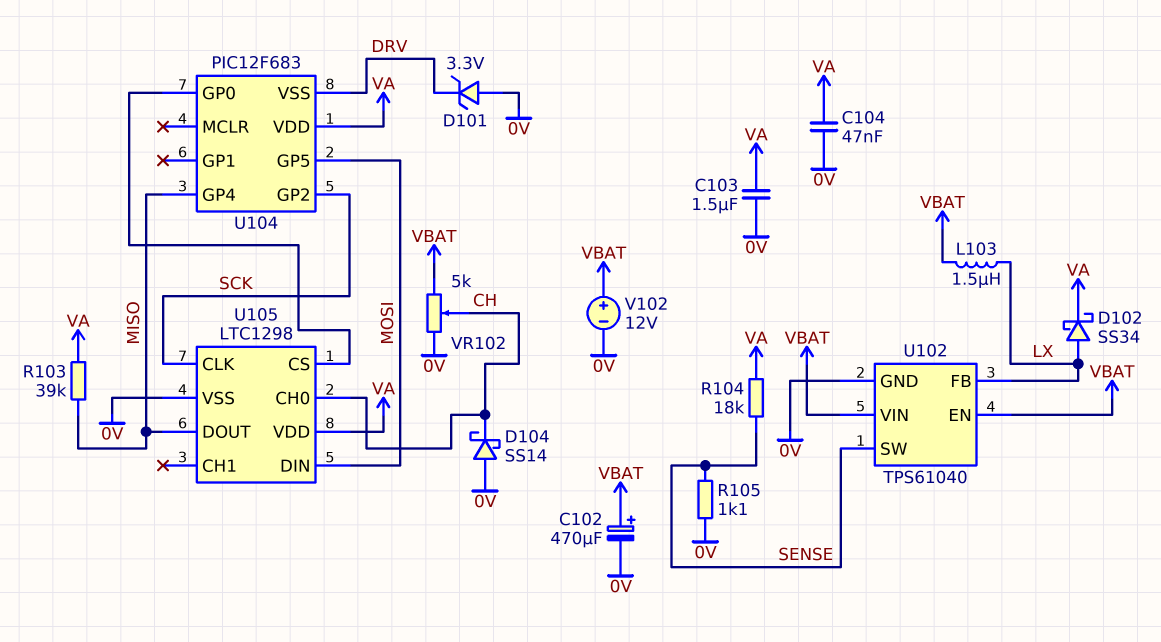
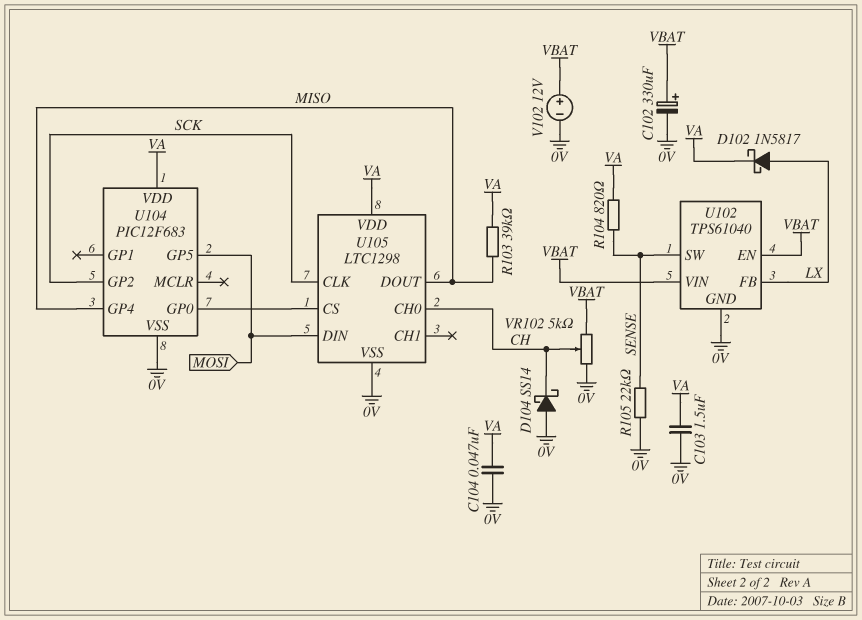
C102: 470uF (plus VBAT, minus 0V) -> 330uF (plus VBAT, minus 0V)
D101: zener 3.3V (A 0V, K DRV) -> none
D102: schottky SS34 (A LX, K VA) -> schottky 1N5817 (A LX, K VA)
L103: 1.5uH (LX, VBAT) -> none
R104: 18k (SENSE, VA) -> 820 (SENSE, VA)
R105: 1.1k (0V, SENSE) -> 22k (0V, SENSE)
U104 pin VSS: DRV -> 0V

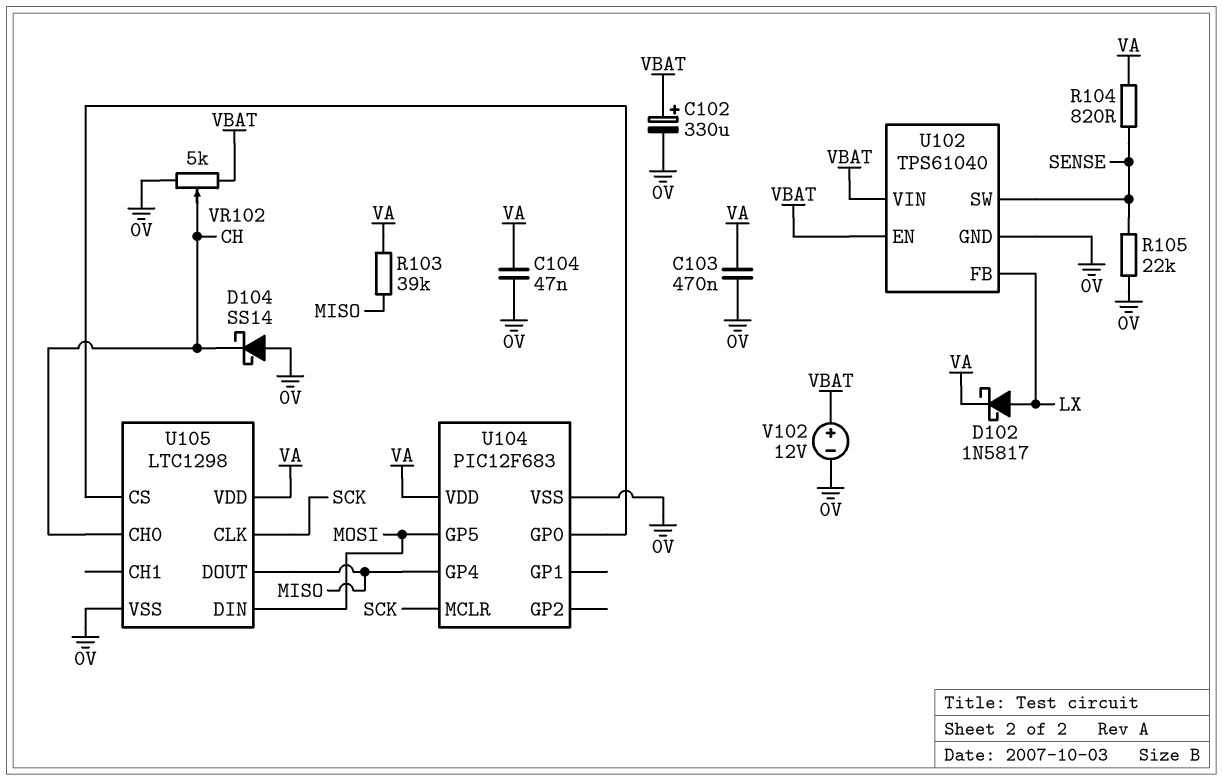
C103: 1.5uF (0V, VA) -> 470nF (0V, VA)
U104 pin GP2: SCK -> none
U104 pin MCLR: none -> SCK

